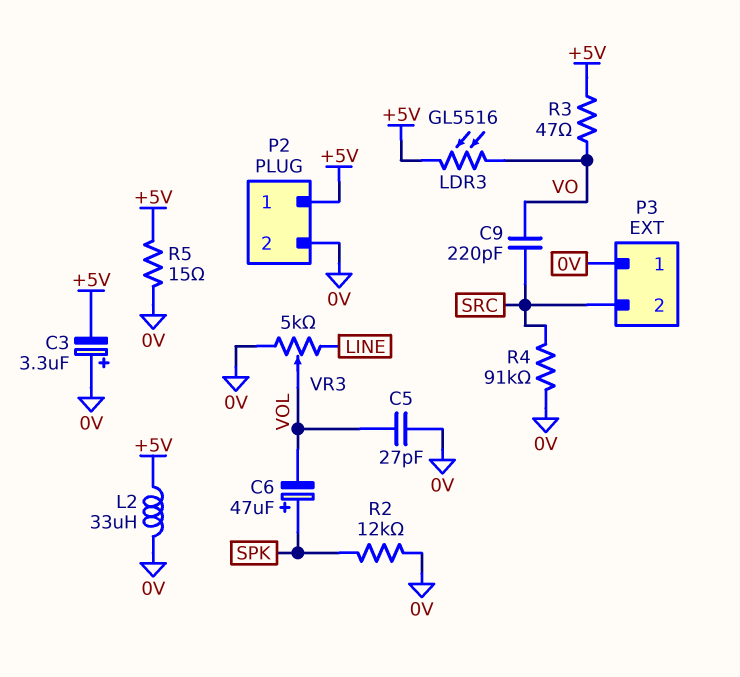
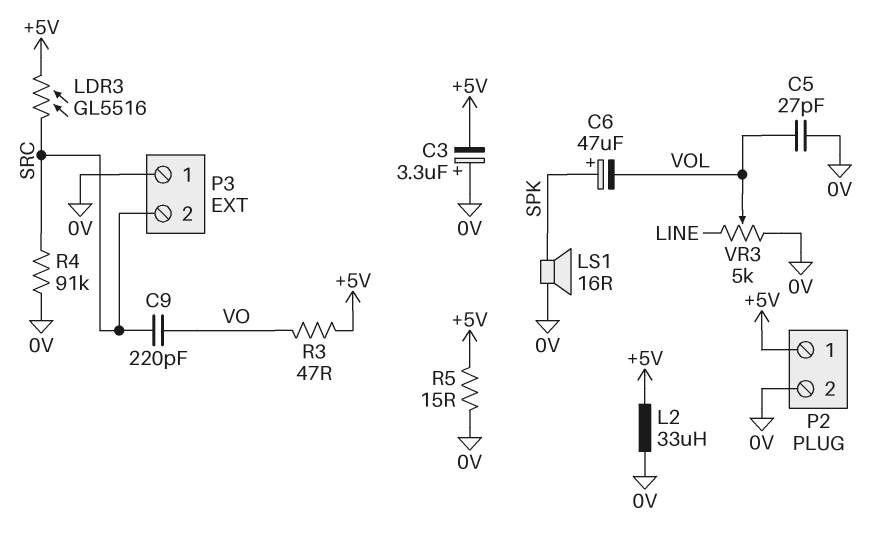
LDR3: GL5516 (+5V, VO) -> GL5516 (+5V, SRC)
LS1: none -> speaker 16R (0V, SPK)
R2: 12k (0V, SPK) -> none

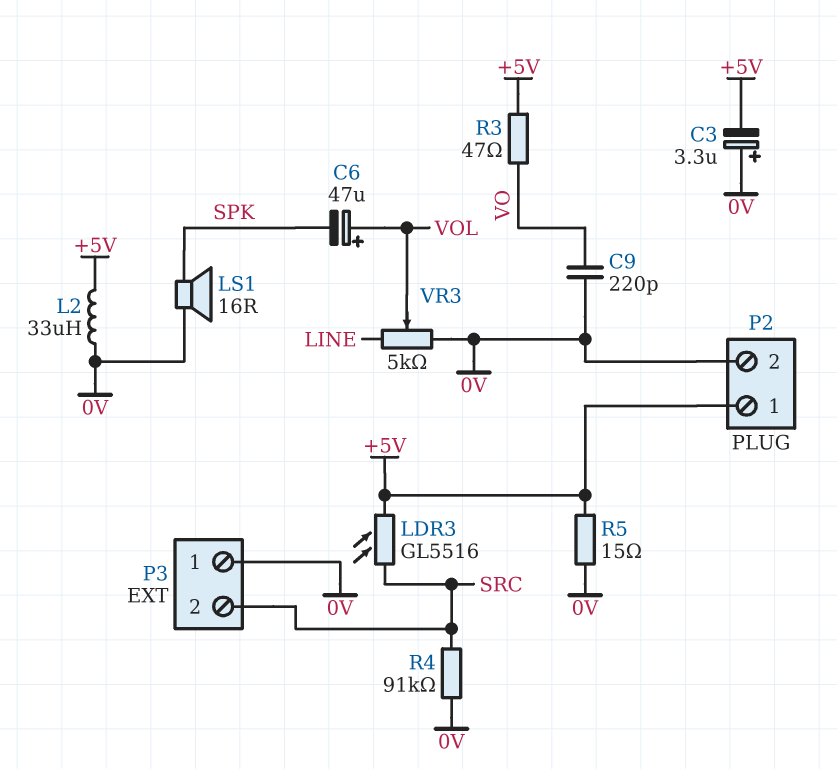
C5: 27pF (0V, VOL) -> none
C6: 47uF (plus SPK, minus VOL) -> 47uF (plus VOL, minus SPK)
C9: 220pF (SRC, VO) -> 220pF (0V, VO)

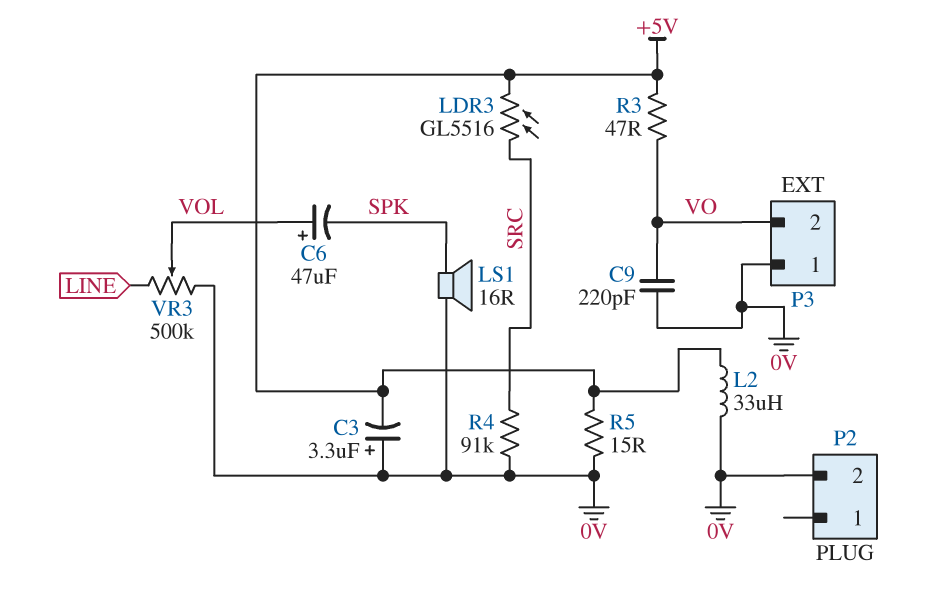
P2 pin 1: +5V -> none
P3 pin 2: SRC -> VO
VR3: 5k (0V, LINE, wiper VOL) -> 500k (0V, LINE, wiper VOL)

